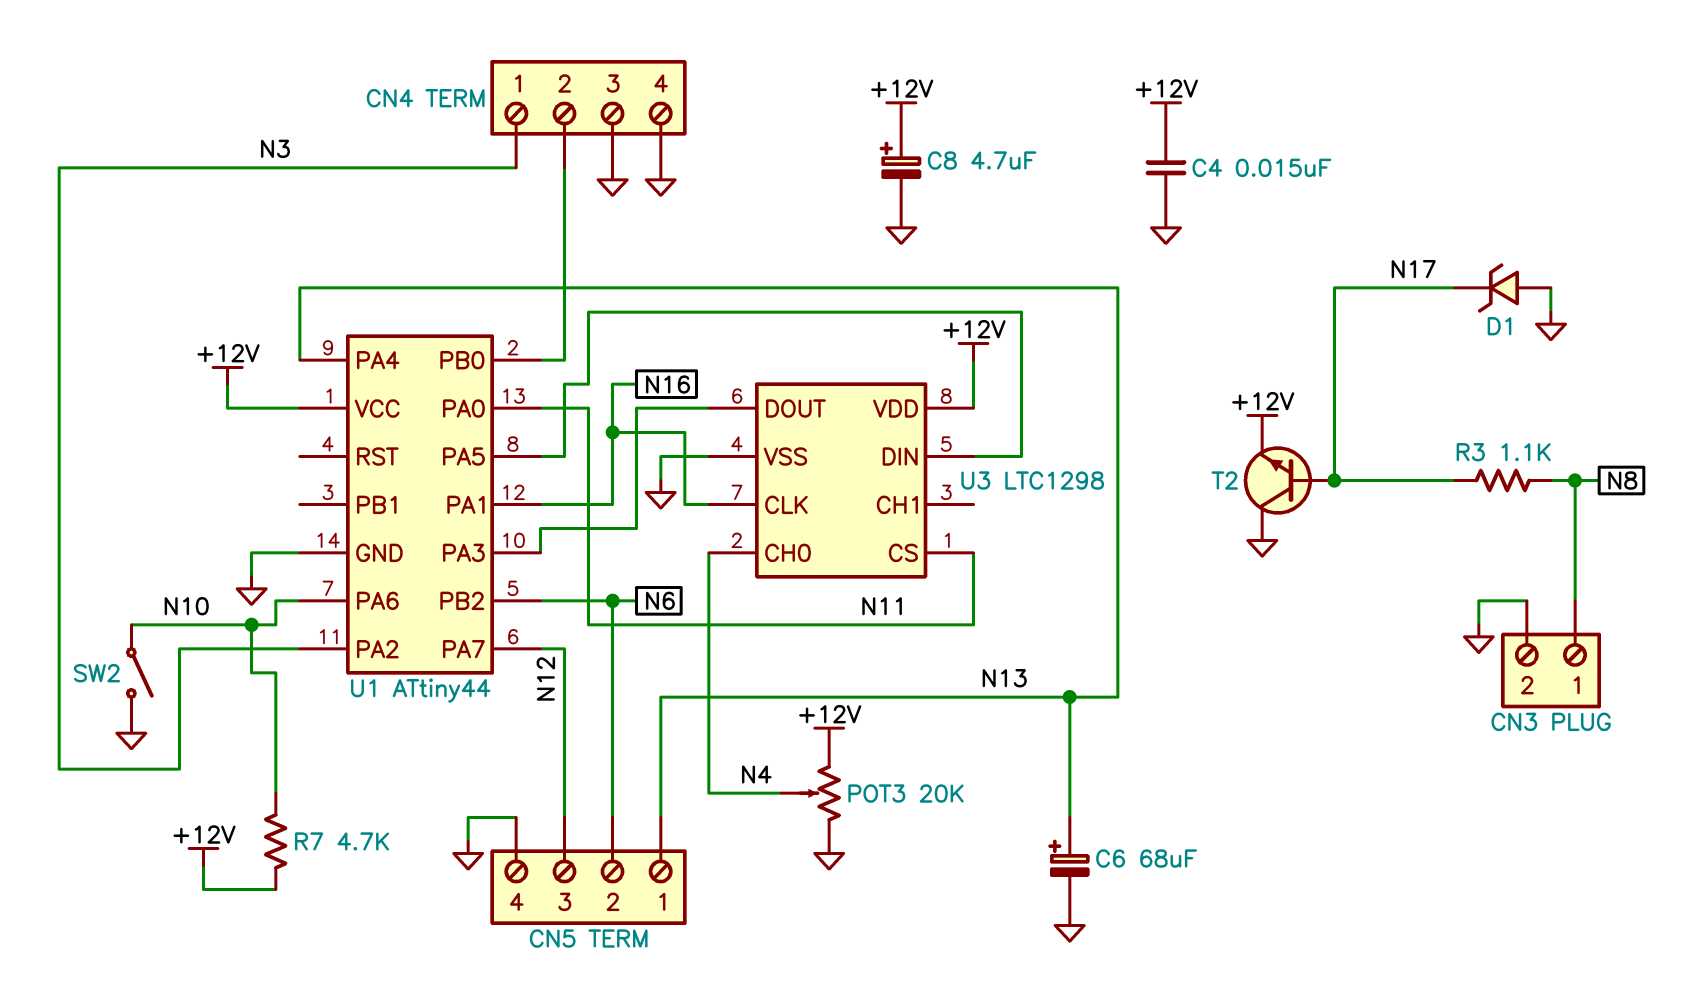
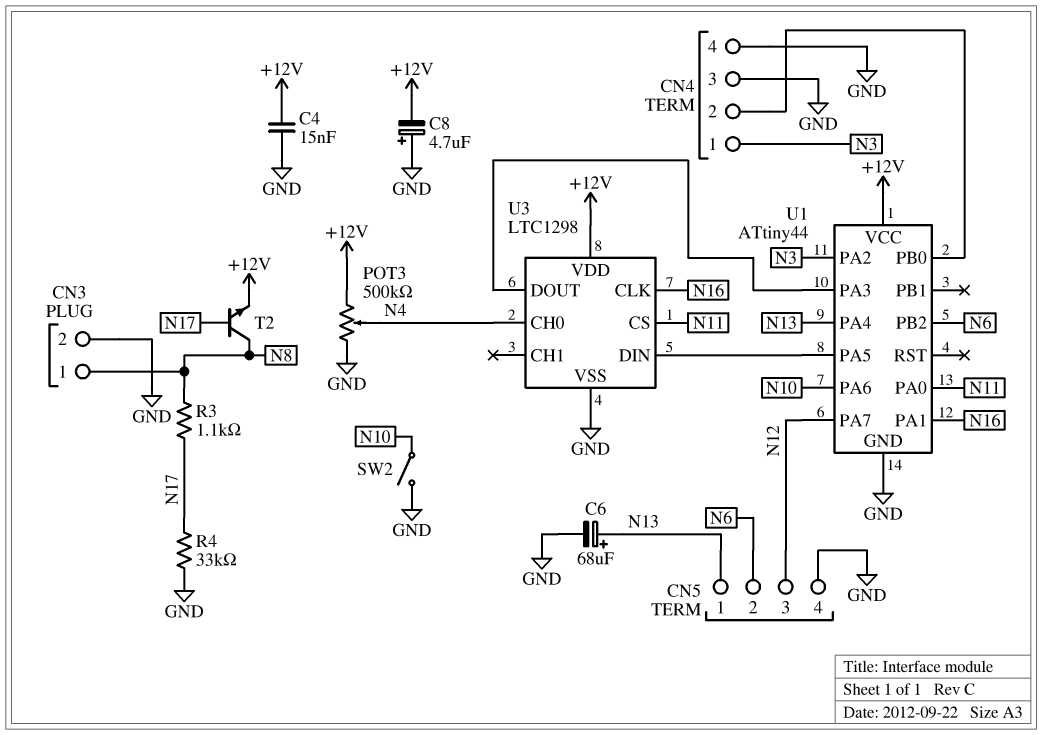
C8: 4.7uF (plus +12V, minus GND) -> 4.7uF (plus GND, minus +12V)
D1: zener (A GND, K N17) -> none
POT3: 20k (+12V, GND, wiper N4) -> 500k (+12V, GND, wiper N4)
R4: none -> 33k (GND, N17)
R7: 4.7k (+12V, N10) -> none
T2: NPN (B N17, C GND, E +12V) -> NPN (B N17, C N8, E +12V)

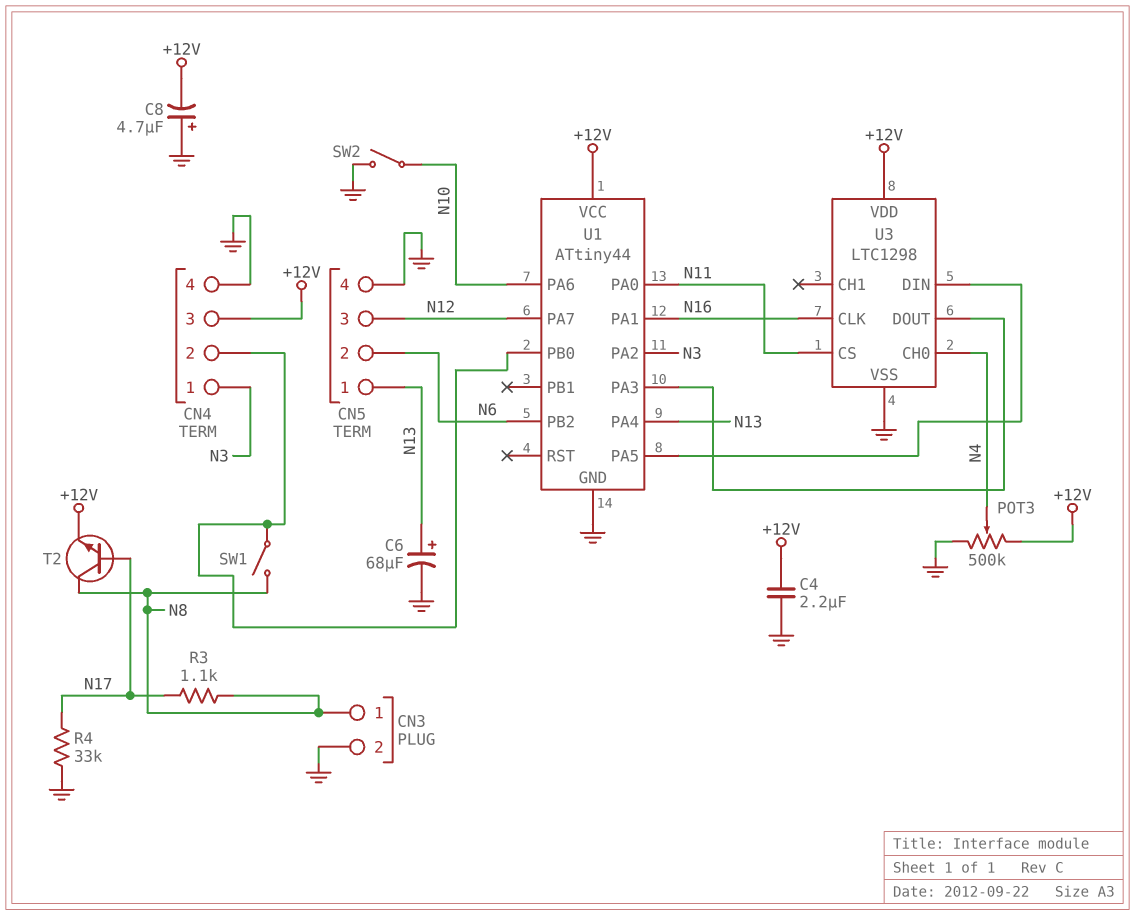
C4: 15nF (+12V, GND) -> 2.2uF (+12V, GND)
CN4 pin 3: GND -> +12V
SW1: none -> switch (CN4/2, N8)

